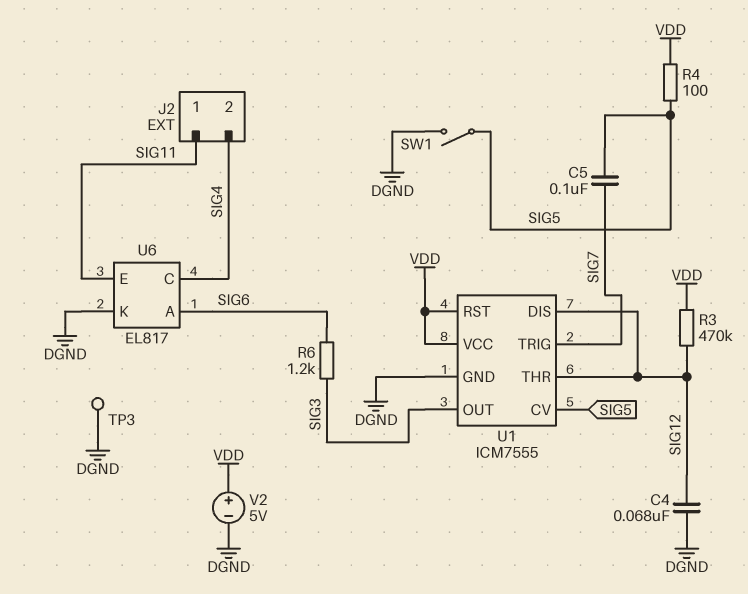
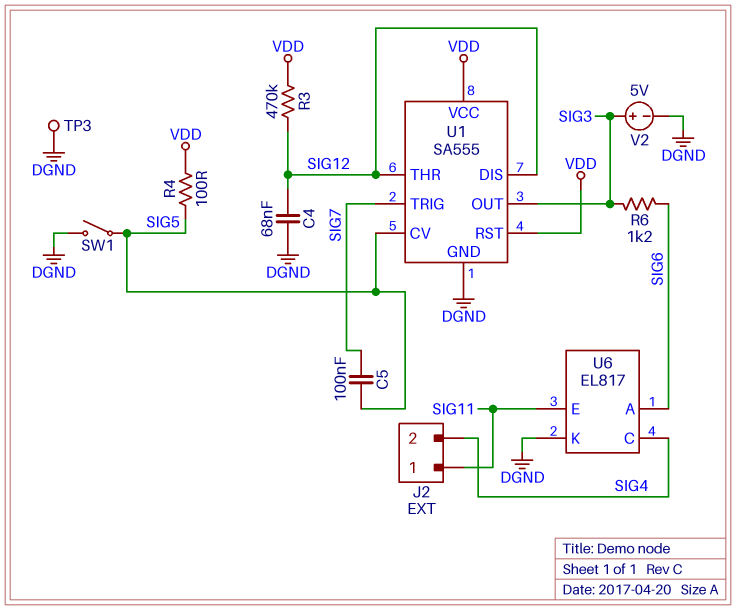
U1: ICM7555 -> SA555
V2: 5V (plus VDD, minus DGND) -> 5V (plus SIG3, minus DGND)

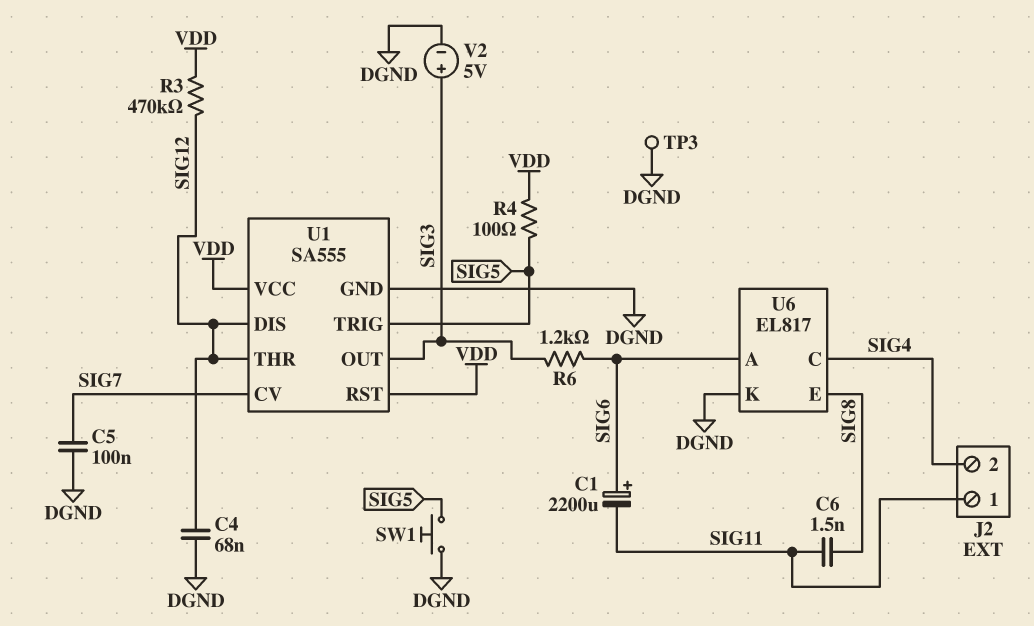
C1: none -> 2200uF (plus SIG6, minus SIG11)
C5: 100nF (SIG5, SIG7) -> 100nF (DGND, SIG7)
C6: none -> 1.5nF (SIG8, SIG11)
SW1: switch (DGND, SIG5) -> button (DGND, SIG5)
U1 pin CV: SIG5 -> SIG7
U1 pin TRIG: SIG7 -> SIG5
U6 pin E: SIG11 -> SIG8

